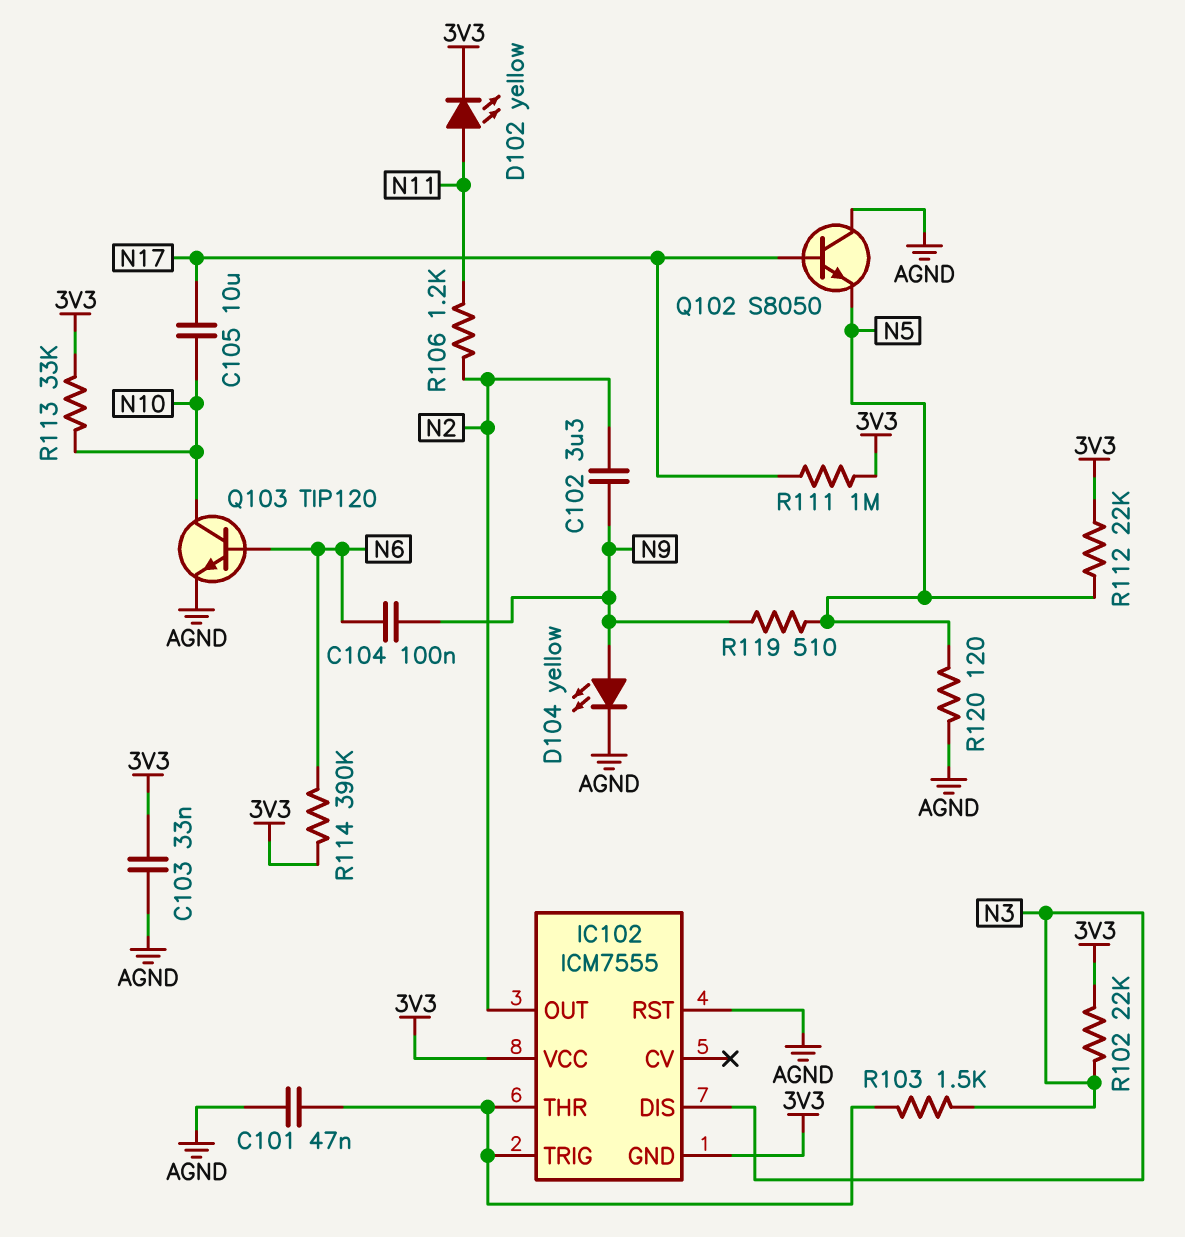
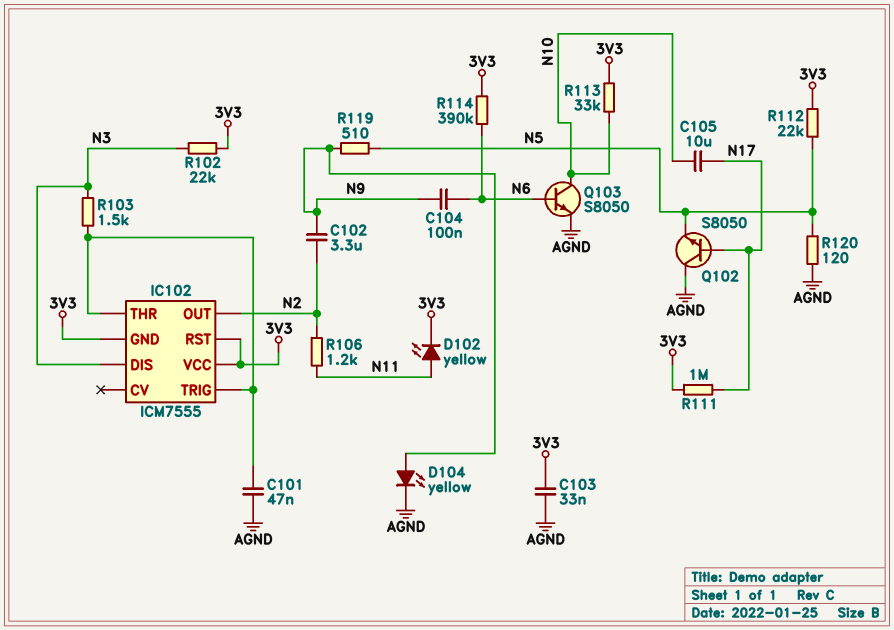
IC102 pin RST: AGND -> 3V3
Q103: NPN TIP120 (B N6, C N10, E AGND) -> NPN S8050 (B N6, C N10, E AGND)

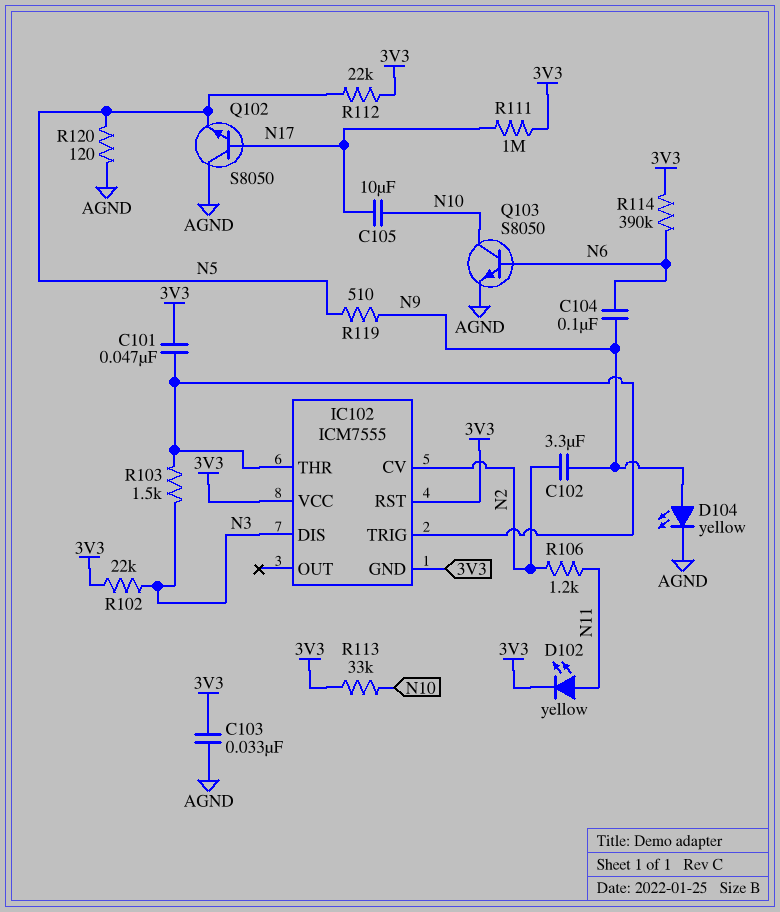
C101: 47nF (AGND, IC102/THR) -> 47nF (3V3, IC102/THR)
IC102 pin CV: none -> N2
IC102 pin OUT: N2 -> none

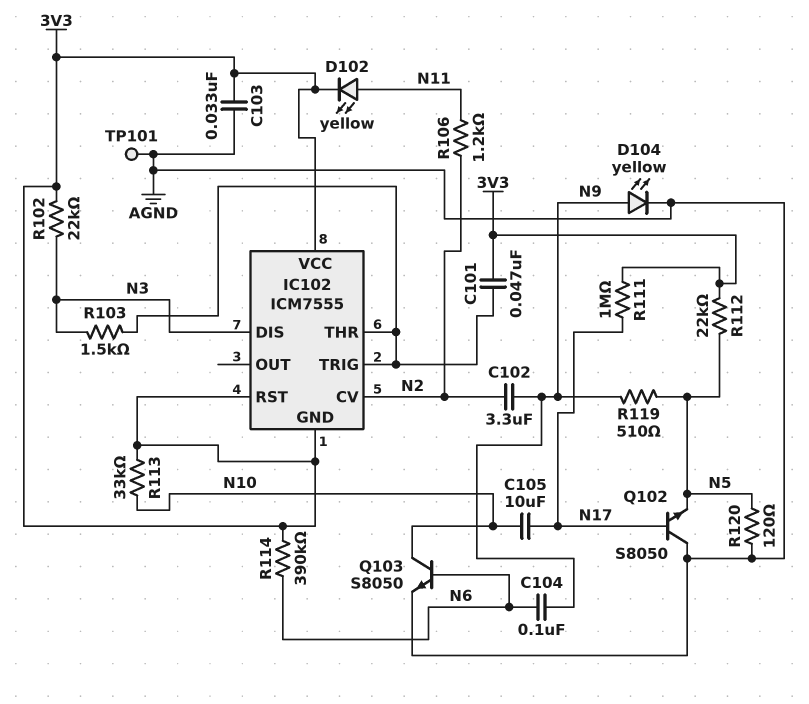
TP101: none -> test point (AGND)

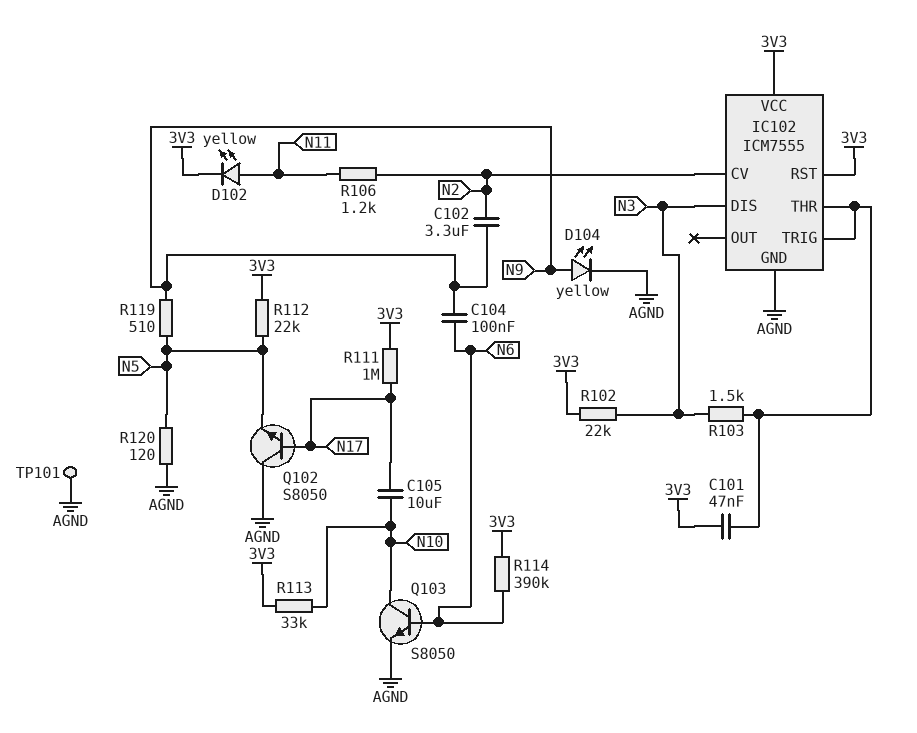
C103: 33nF (3V3, AGND) -> none
IC102 pin GND: 3V3 -> AGND

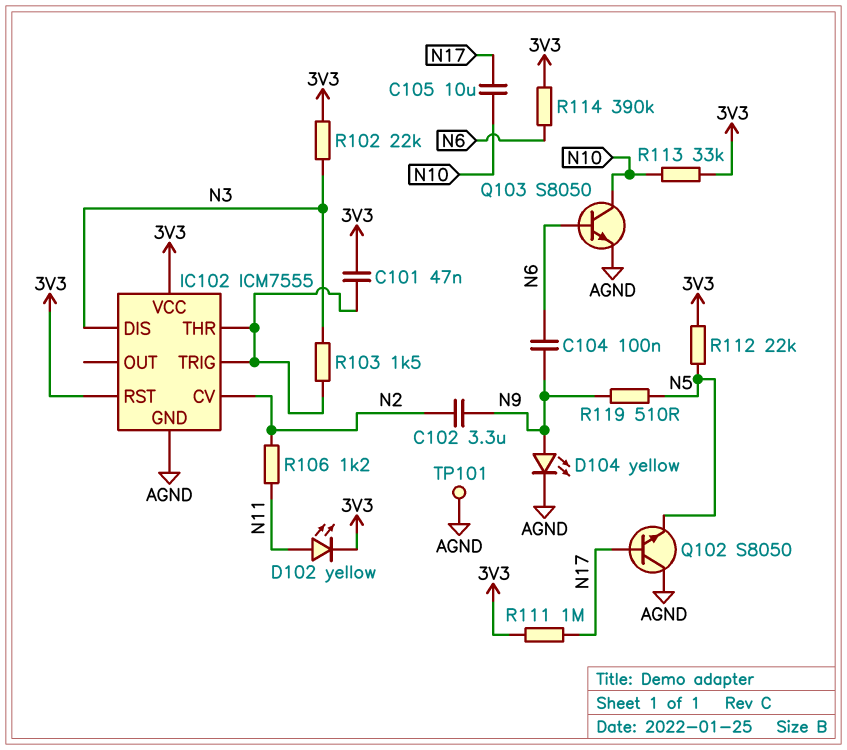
R120: 120 (AGND, N5) -> none

